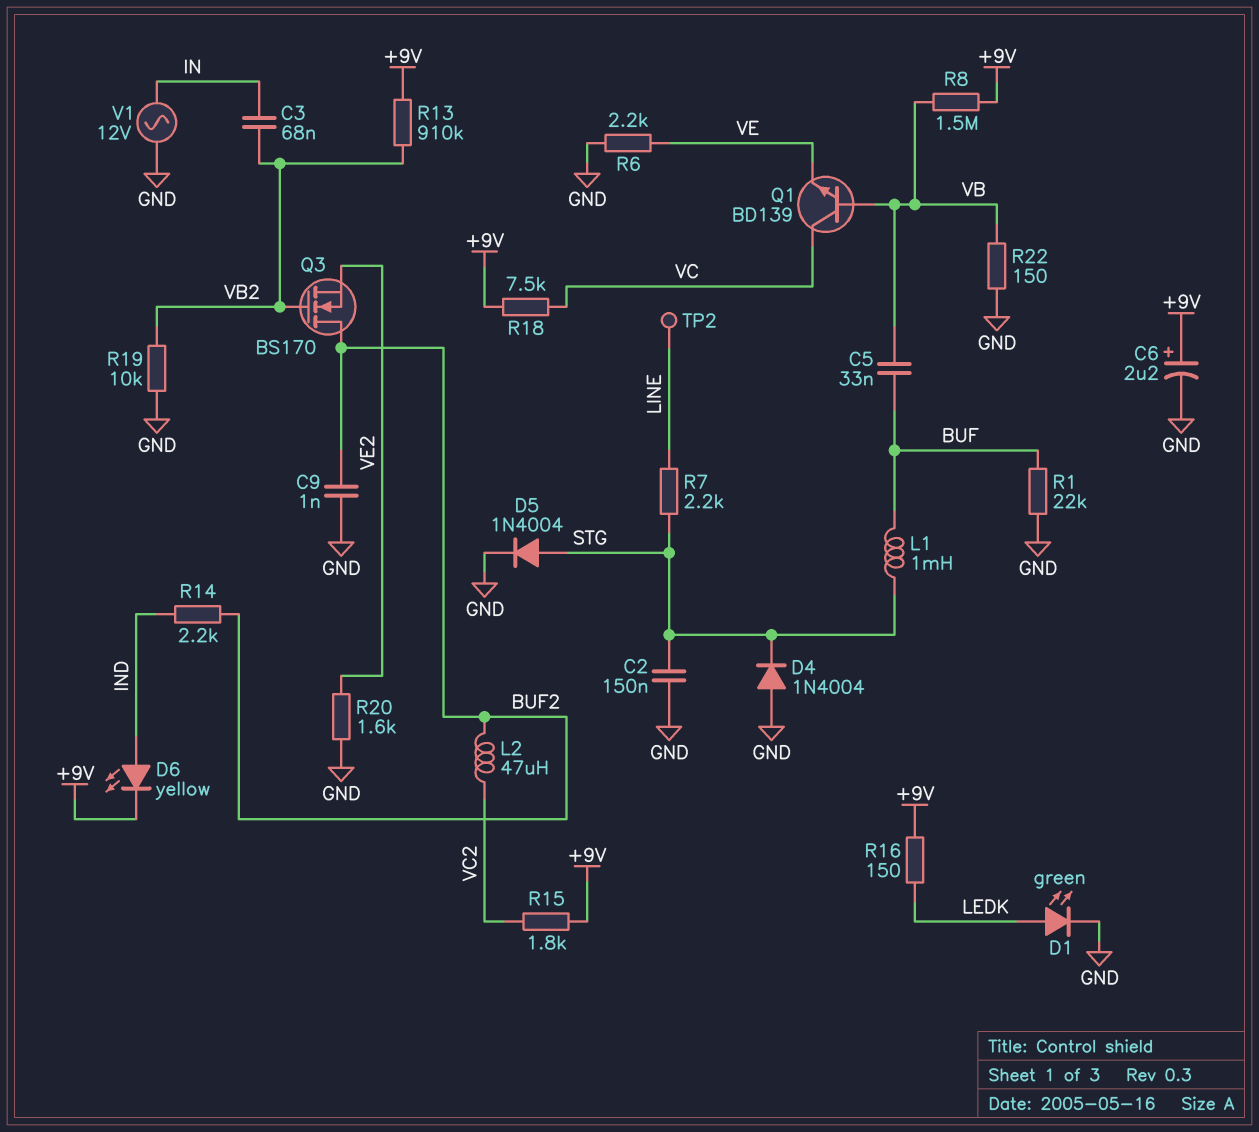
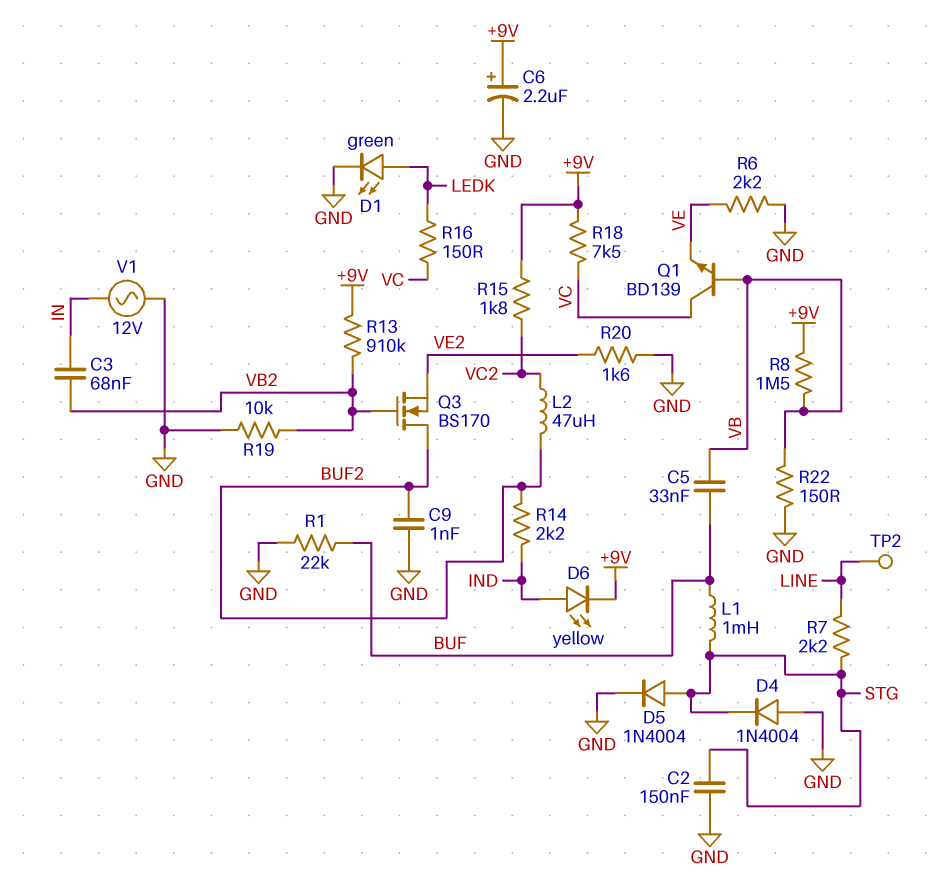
R16: 150 (+9V, LEDK) -> 150 (LEDK, VC)

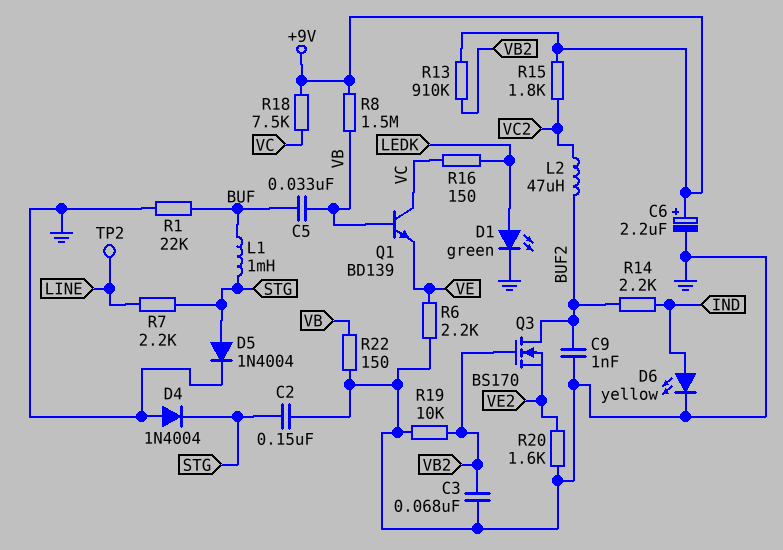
C3: 68nF (IN, VB2) -> 68nF (GND, VB2)
D6: LED yellow (A IND, K +9V) -> LED yellow (A IND, K GND)
V1: AC 12V (GND, IN) -> none

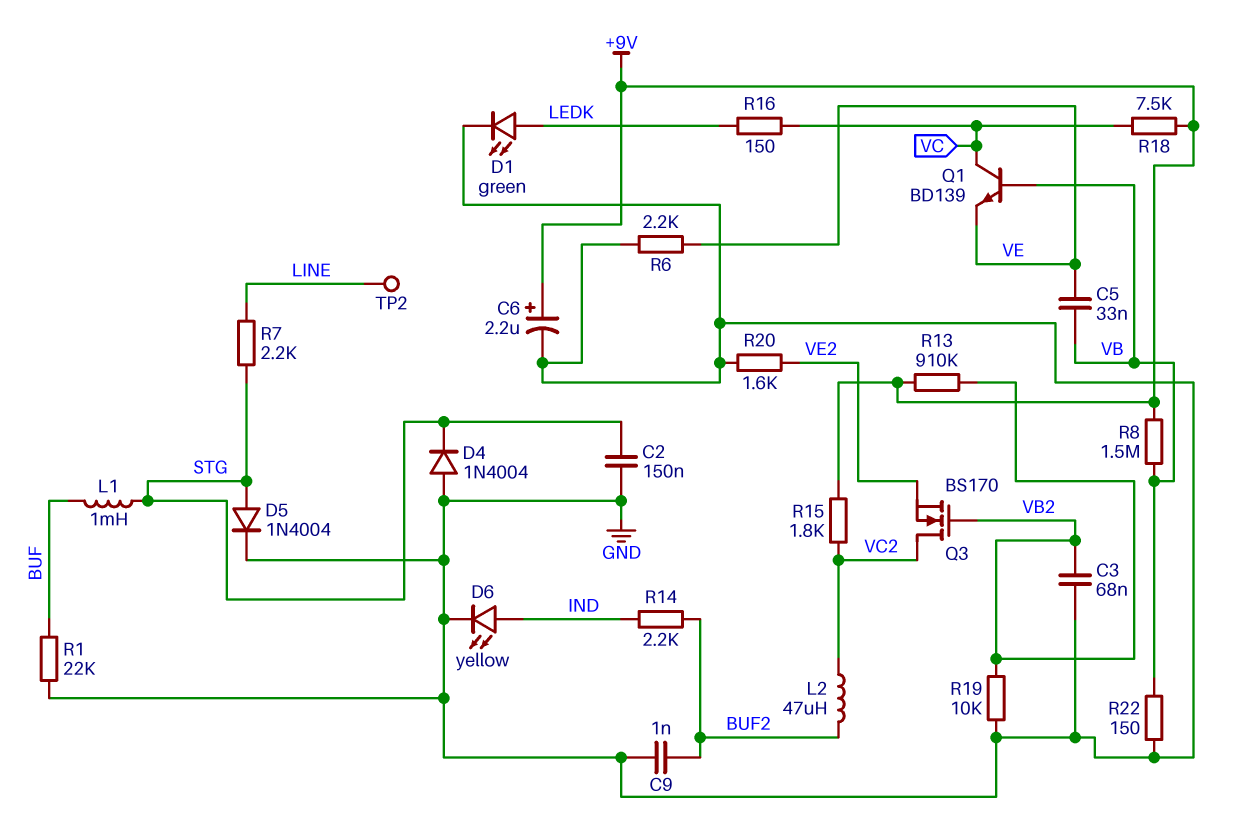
C5: 33nF (BUF, VB) -> 33nF (VB, VE)
Q3: NMOS BS170 (G VB2, D BUF2, S VE2) -> NMOS BS170 (G VB2, D VC2, S VE2)

